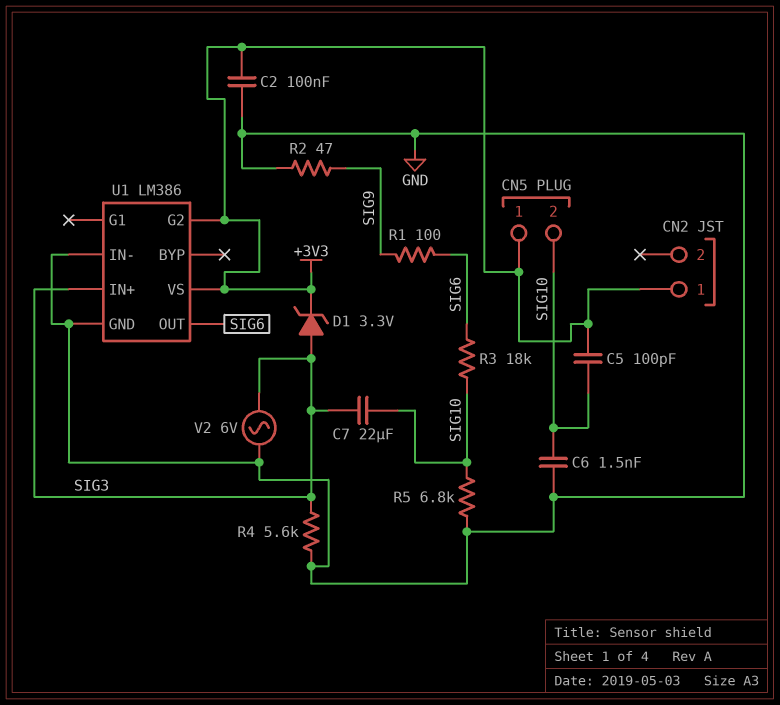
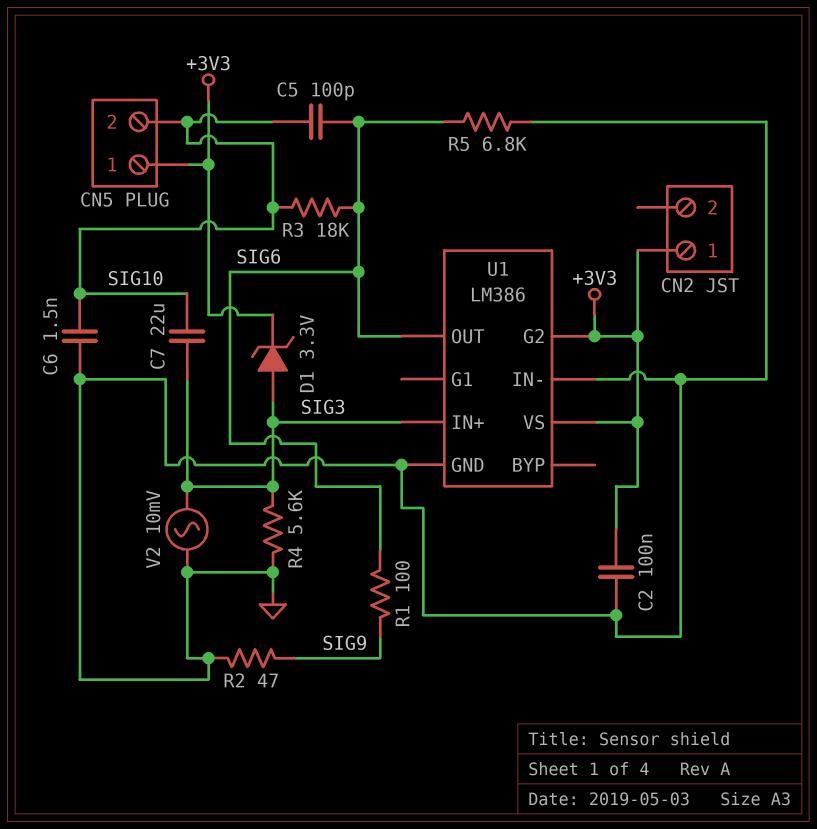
C5: 100pF (+3V3, SIG10) -> 100pF (SIG6, SIG10)
R5: 6.8k (GND, SIG10) -> 6.8k (GND, SIG6)
V2: AC 6V (GND, SIG3) -> AC 10mV (GND, SIG3)

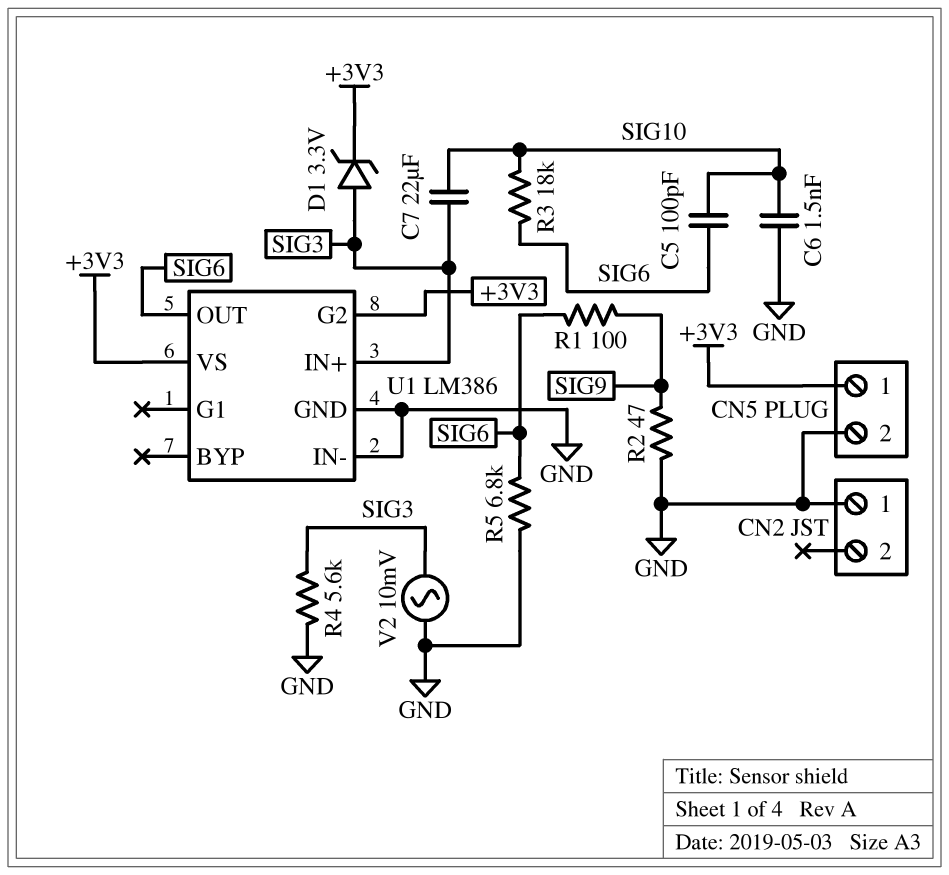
C2: 100nF (+3V3, GND) -> none
CN2 pin 1: +3V3 -> GND
CN5 pin 2: SIG10 -> GND

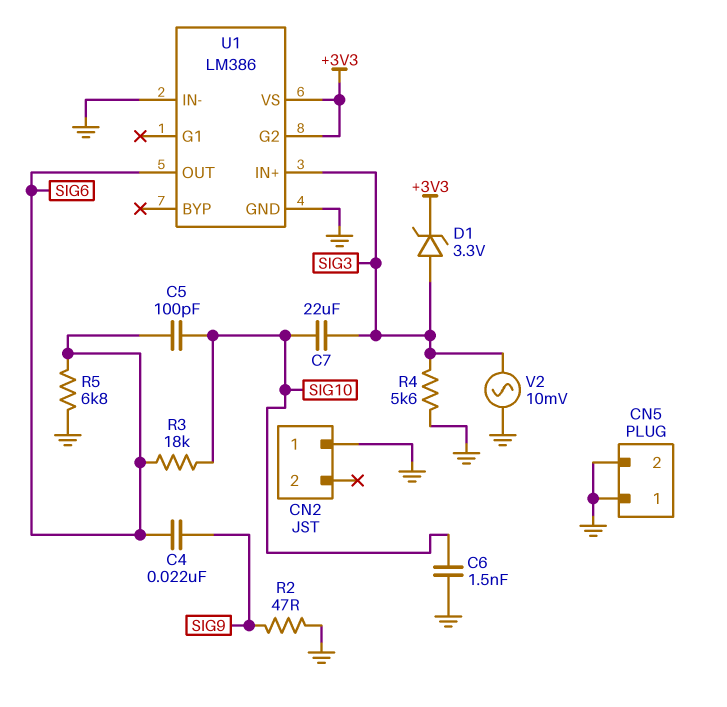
C4: none -> 22nF (SIG6, SIG9)
CN5 pin 1: +3V3 -> GND
R1: 100 (SIG6, SIG9) -> none

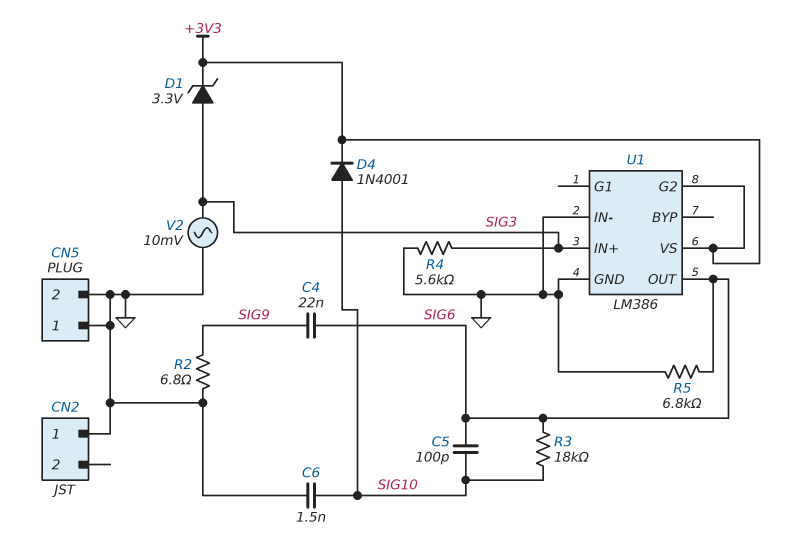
C7: 22uF (SIG3, SIG10) -> none
D4: none -> diode 1N4001 (A SIG10, K +3V3)
R2: 47 (GND, SIG9) -> 6.8 (GND, SIG9)

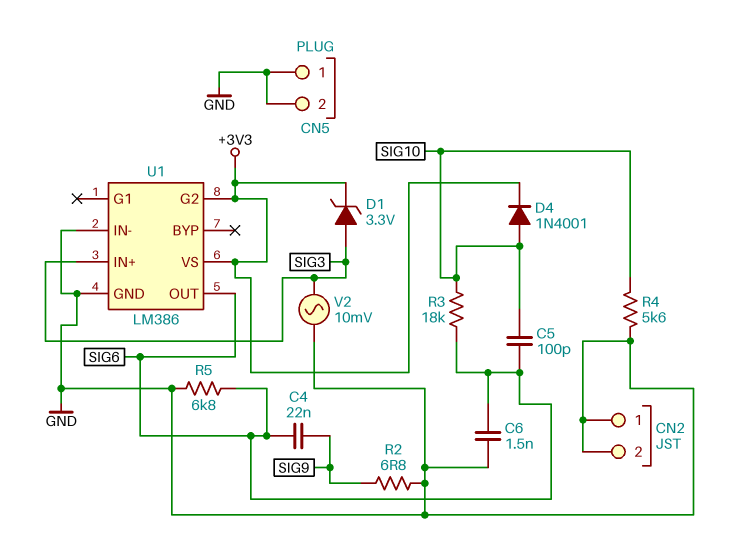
C6: 1.5nF (GND, SIG10) -> 1.5nF (GND, SIG6)
CN2 pin 2: none -> GND
R4: 5.6k (GND, SIG3) -> 5.6k (GND, SIG10)

